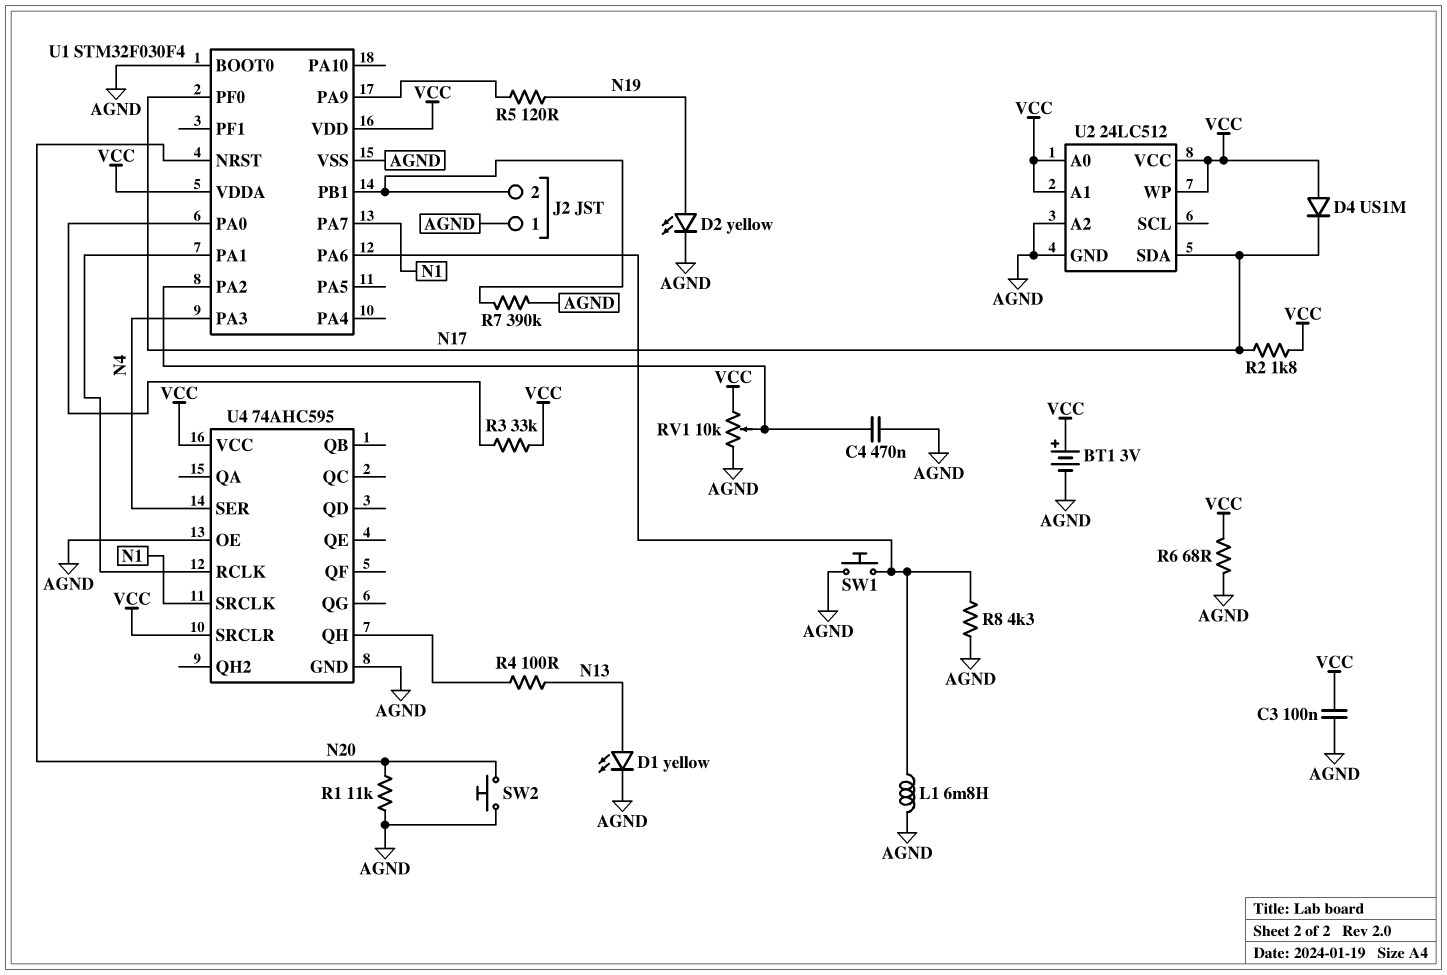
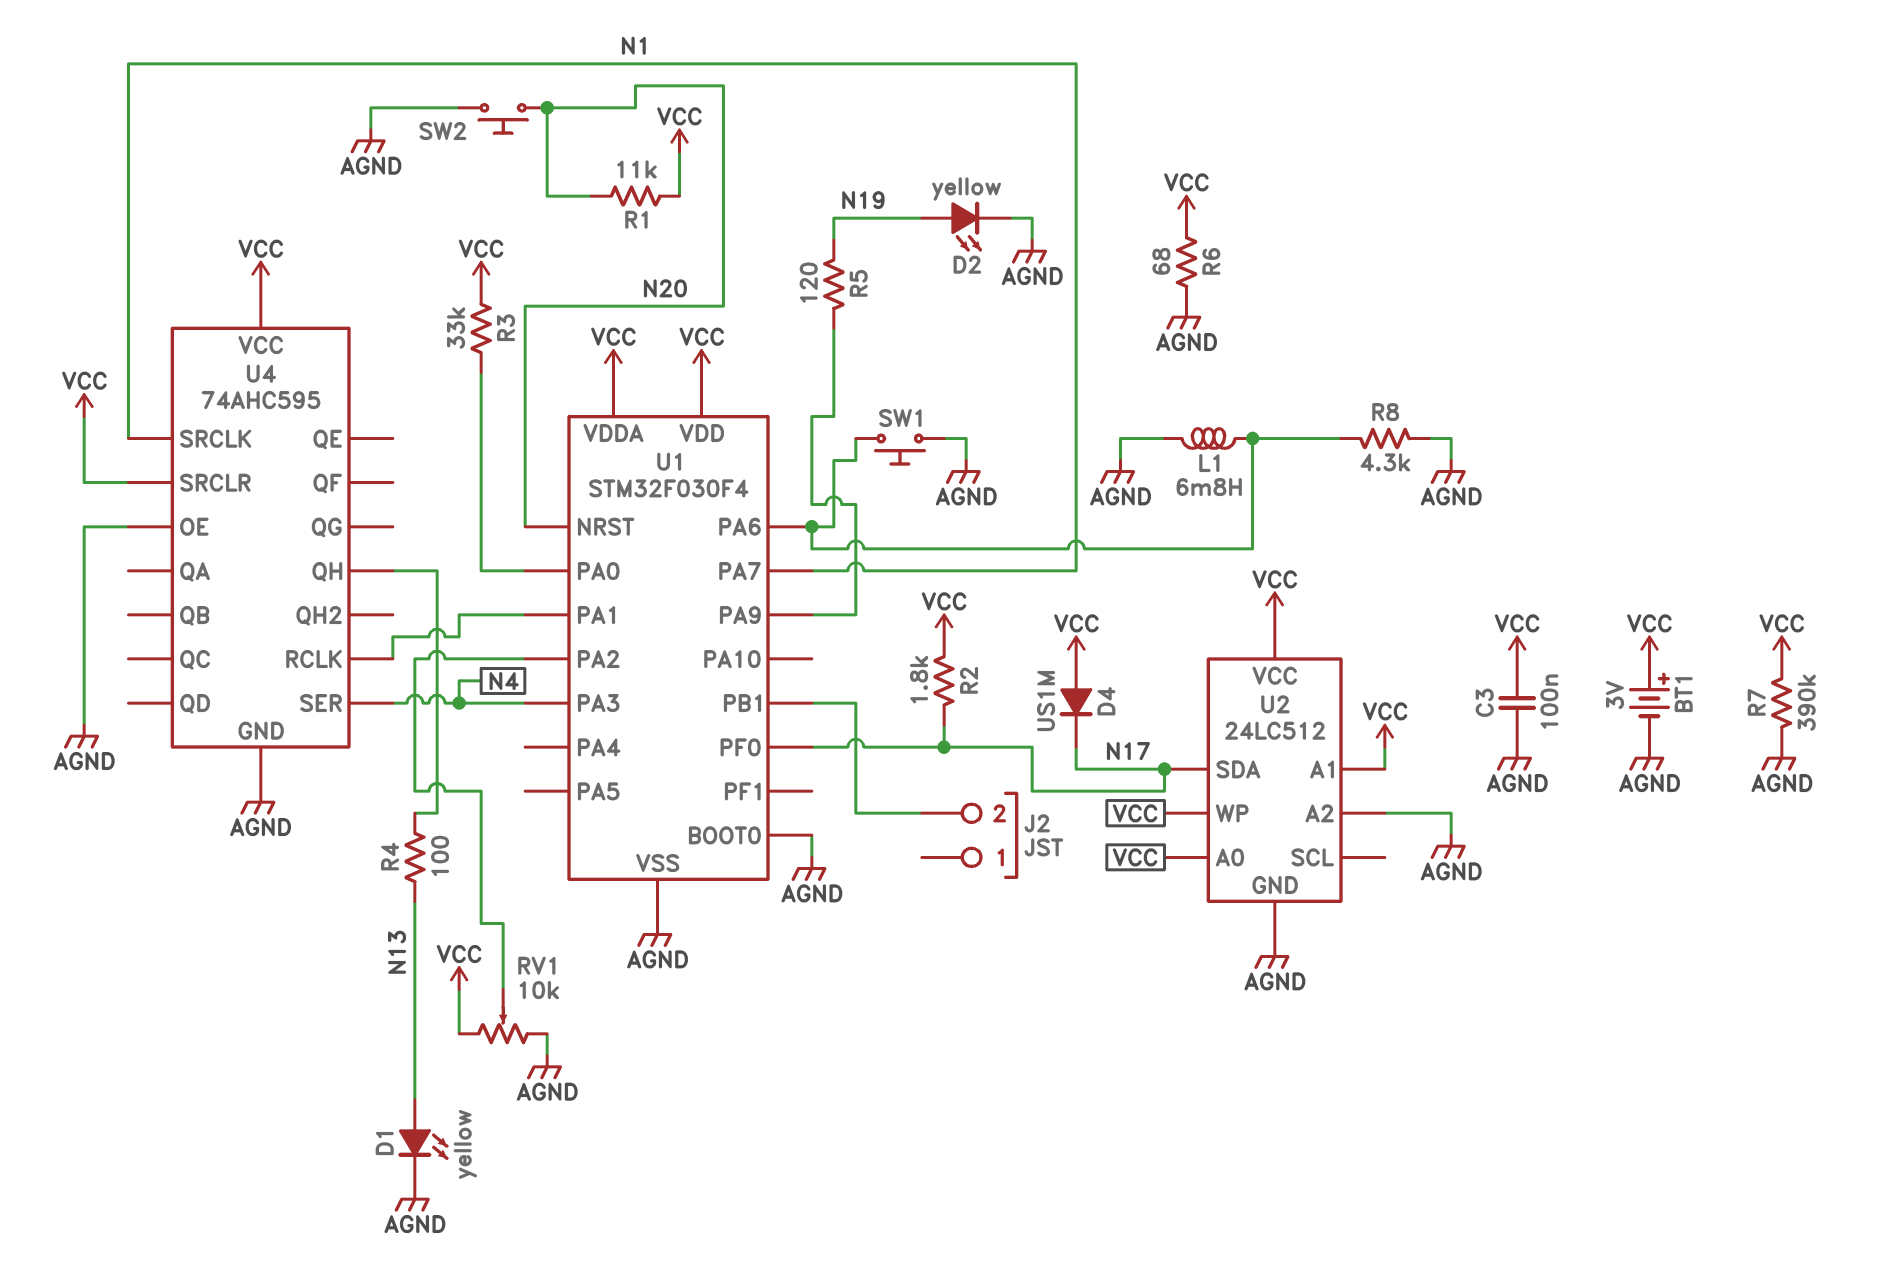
C4: 470nF (AGND, U1/PA2) -> none
J2 pin 1: AGND -> none
R1: 11k (AGND, N20) -> 11k (N20, VCC)
R7: 390k (AGND, J2/2) -> 390k (AGND, VCC)

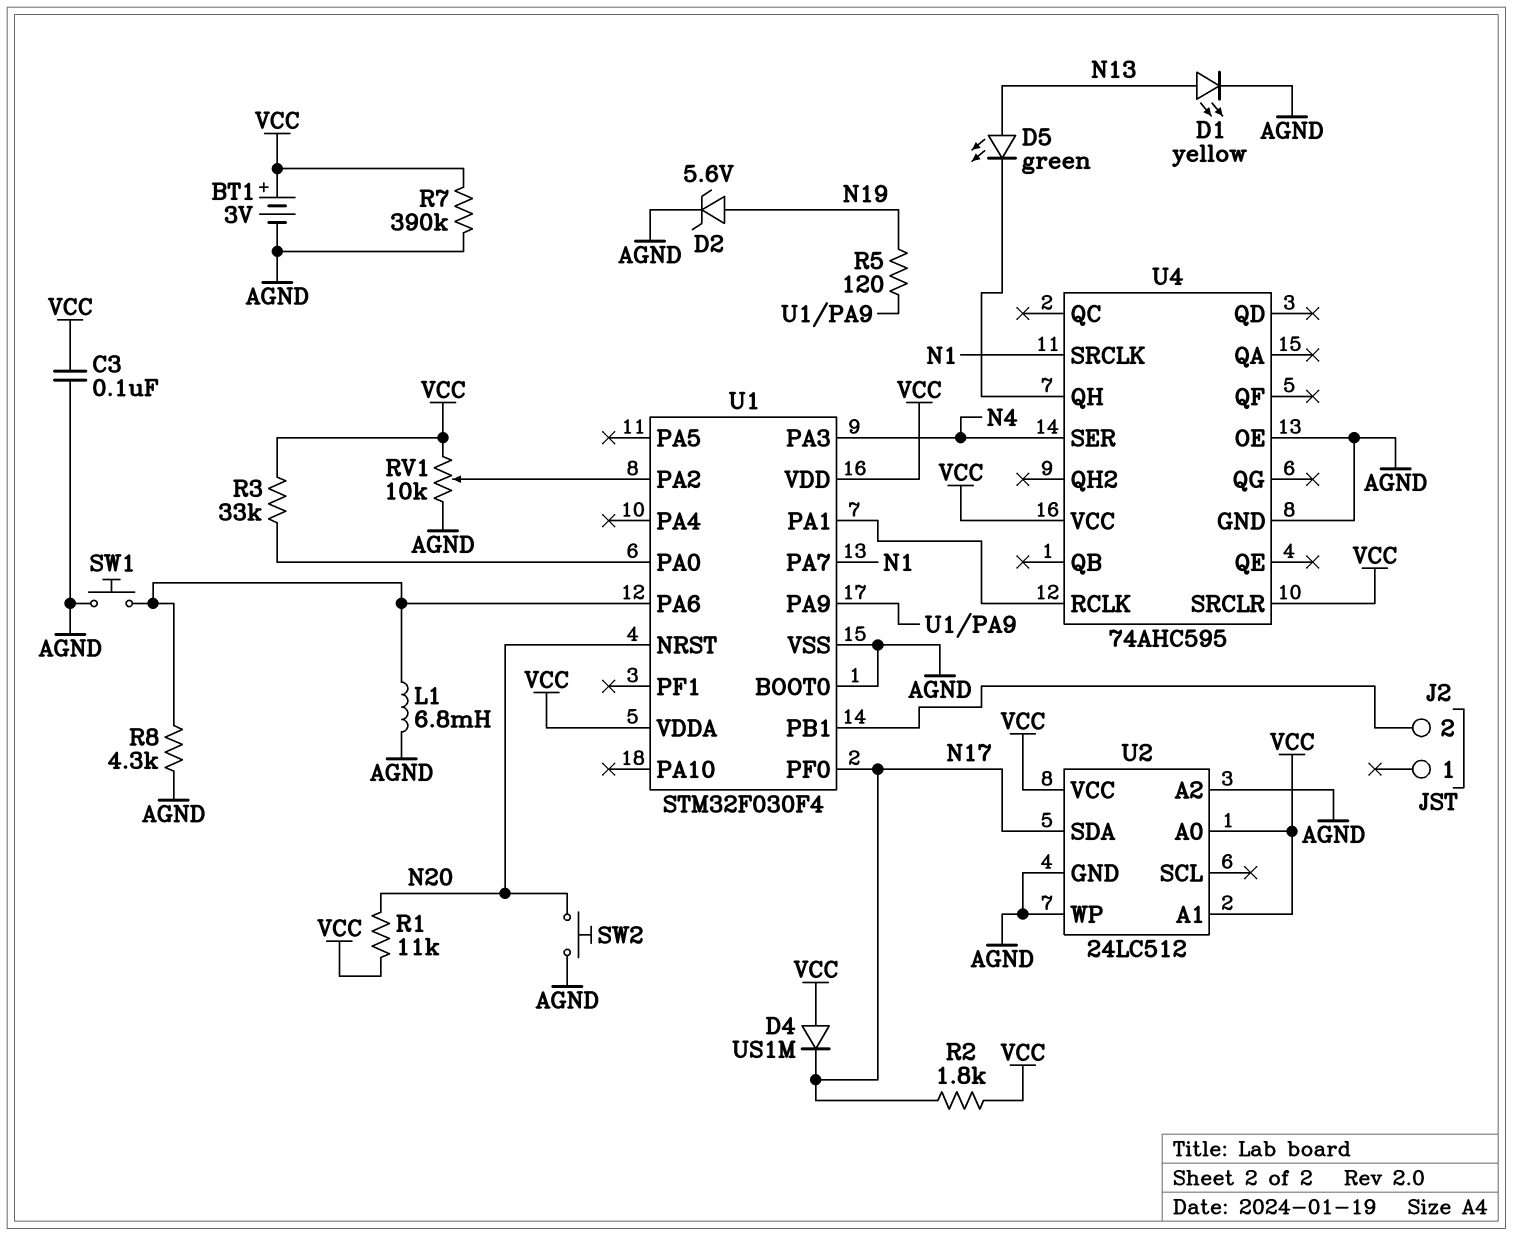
D2: LED yellow (A N19, K AGND) -> zener 5.6V (A N19, K AGND)
D5: none -> LED green (A N13, K U4/QH)
R4: 100 (N13, U4/QH) -> none
R6: 68 (AGND, VCC) -> none
U2 pin WP: VCC -> AGND

